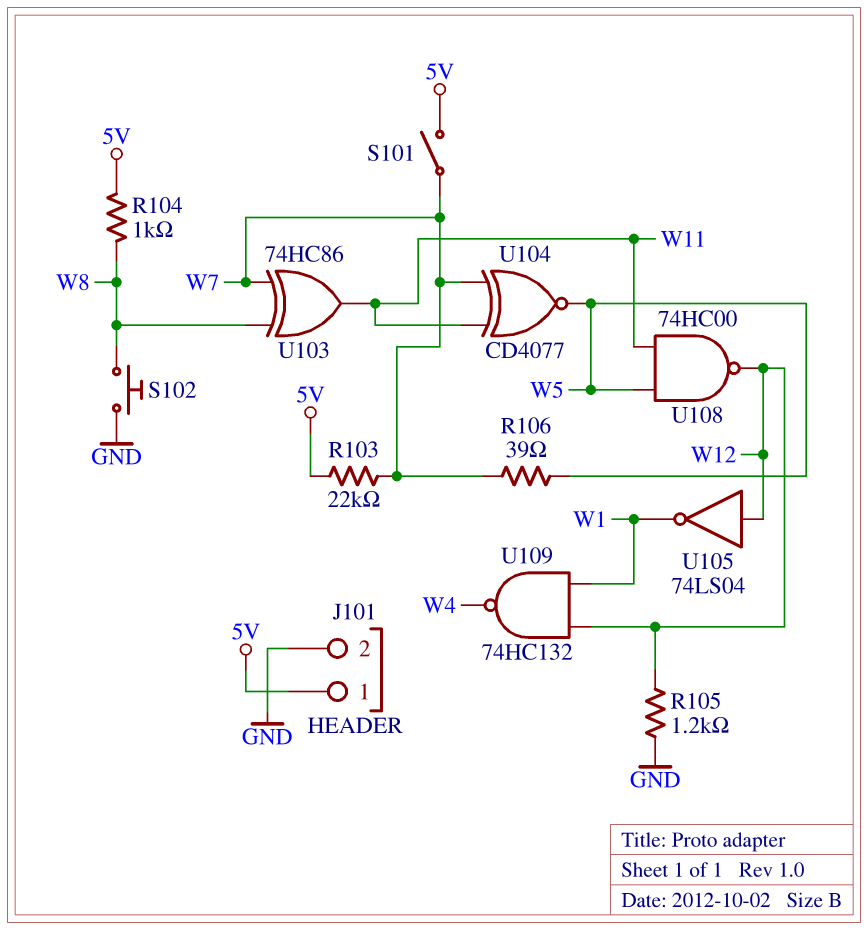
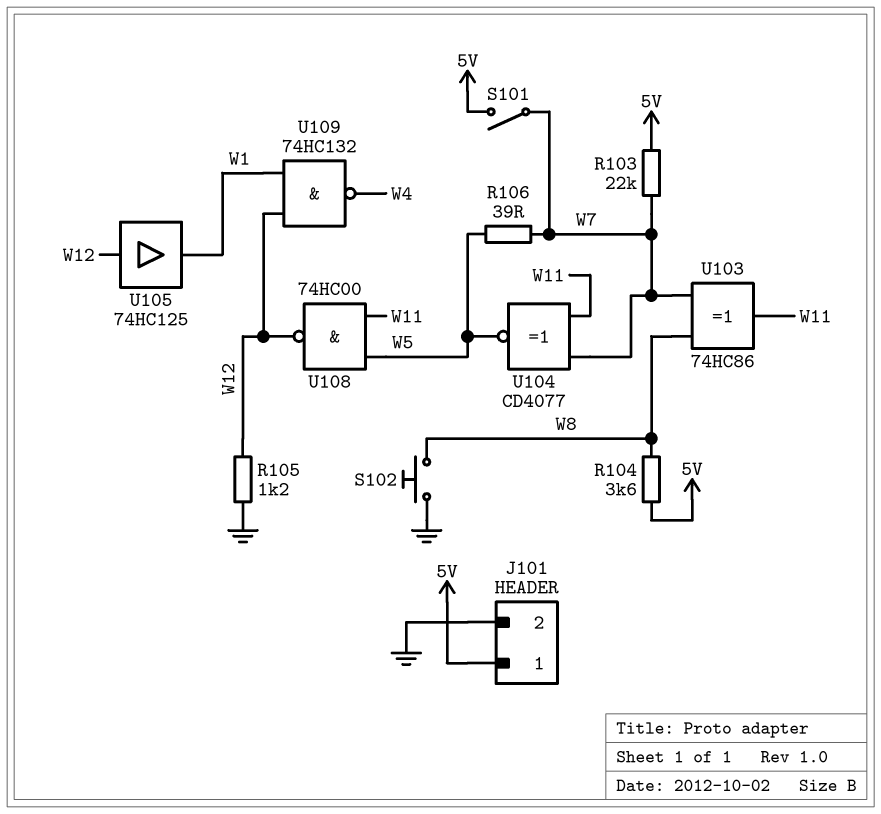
R104: 1k (5V, W8) -> 3.6k (5V, W8)
U105: NOT 74LS04 (in W12, out W1) -> buffer 74HC125 (in W12, out W1)

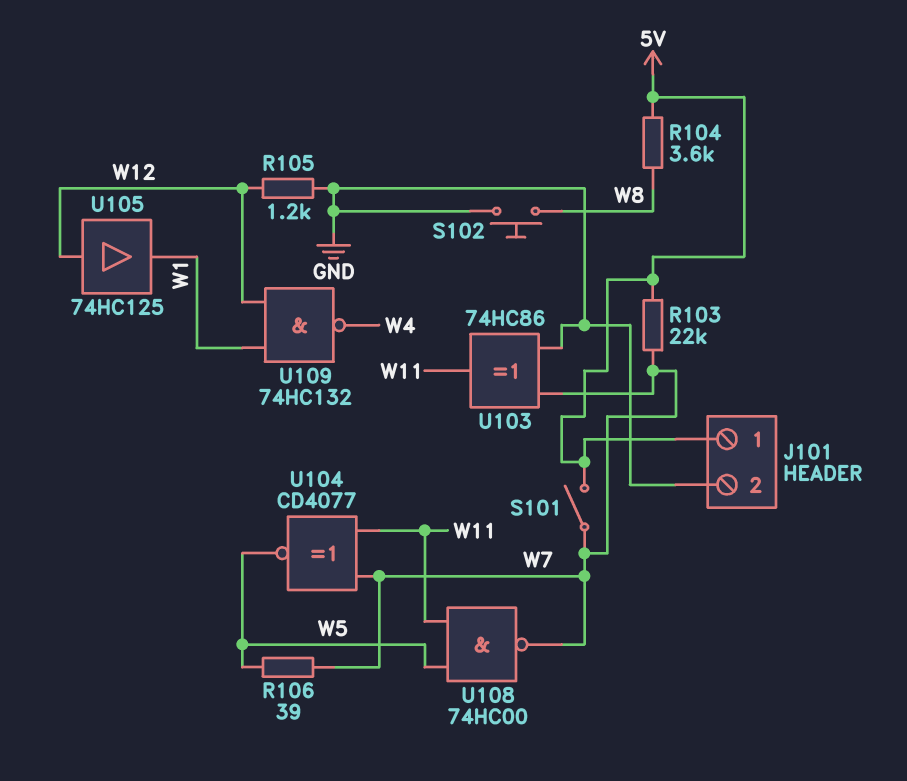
U103: XOR 74HC86 (in W7, in W8, out W11) -> XOR 74HC86 (in GND, in W7, out W11)
U108: NAND 74HC00 (in W5, in W11, out W12) -> NAND 74HC00 (in W5, in W11, out W7)

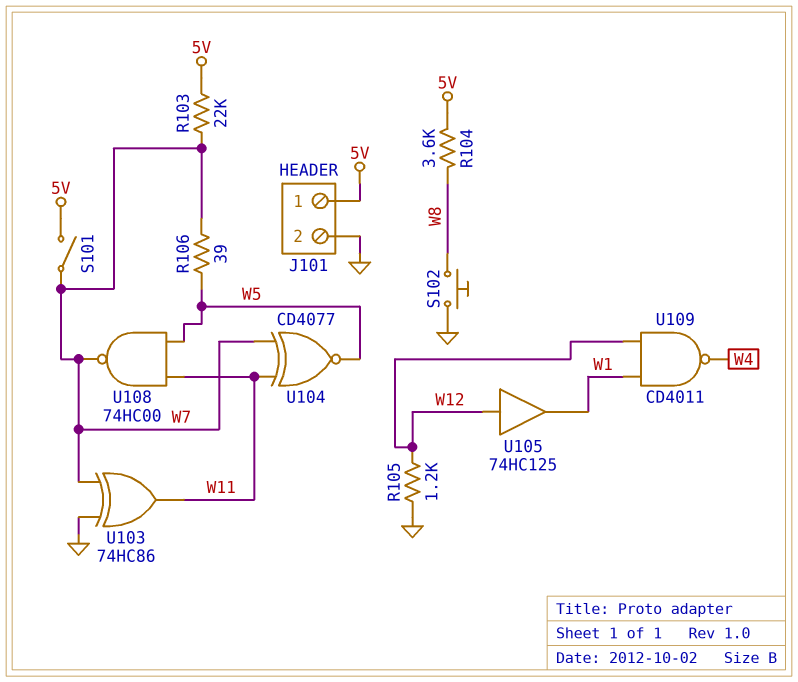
U109: NAND 74HC132 (in W1, in W12, out W4) -> NAND CD4011 (in W1, in W12, out W4)

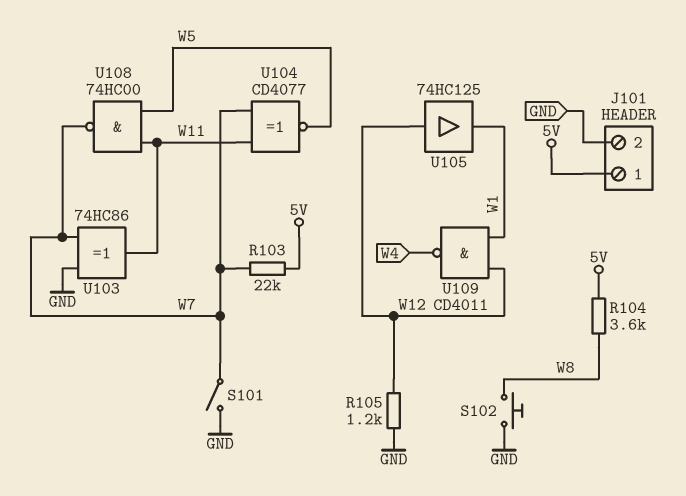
R106: 39 (W5, W7) -> none
S101: switch (5V, W7) -> switch (GND, W7)

